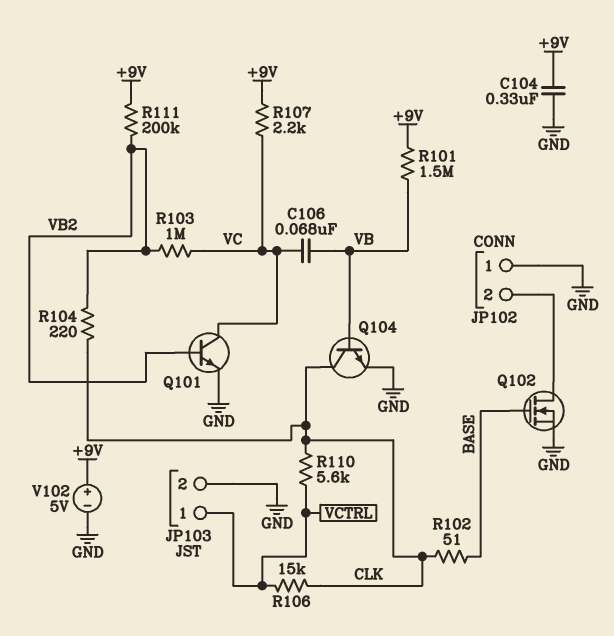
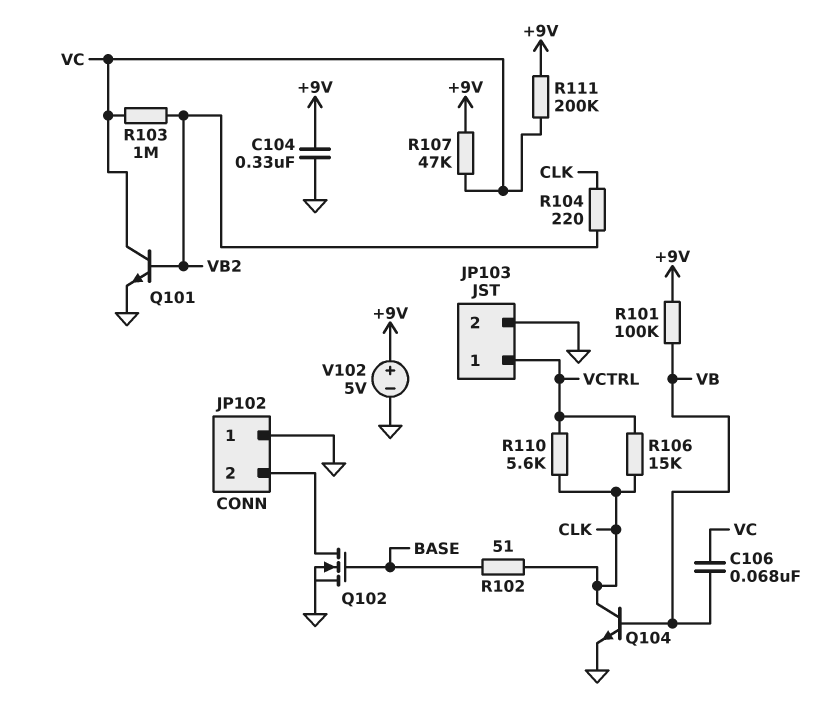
R101: 1.5M (+9V, VB) -> 100k (+9V, VB)
R107: 2.2k (+9V, VC) -> 47k (+9V, VC)
R111: 200k (+9V, VB2) -> 200k (+9V, VC)

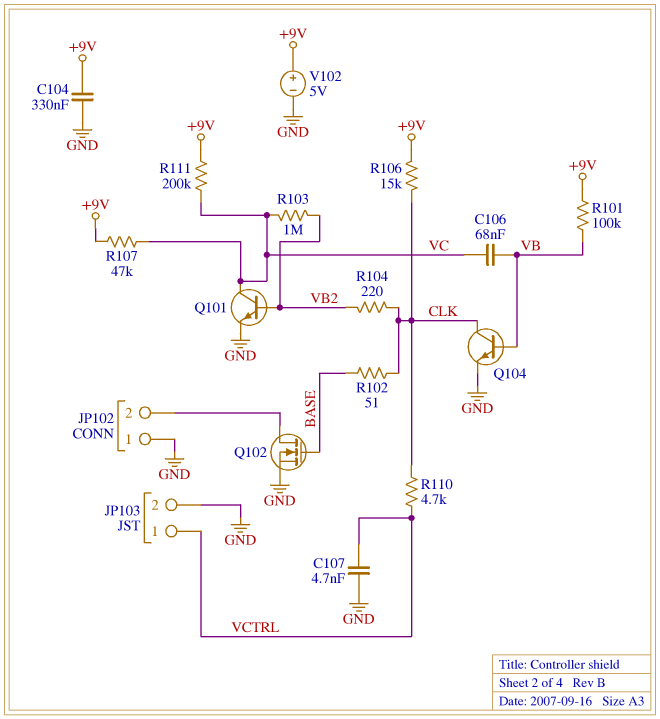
C107: none -> 4.7nF (GND, VCTRL)
R106: 15k (CLK, VCTRL) -> 15k (+9V, CLK)
R110: 5.6k (CLK, VCTRL) -> 4.7k (CLK, VCTRL)

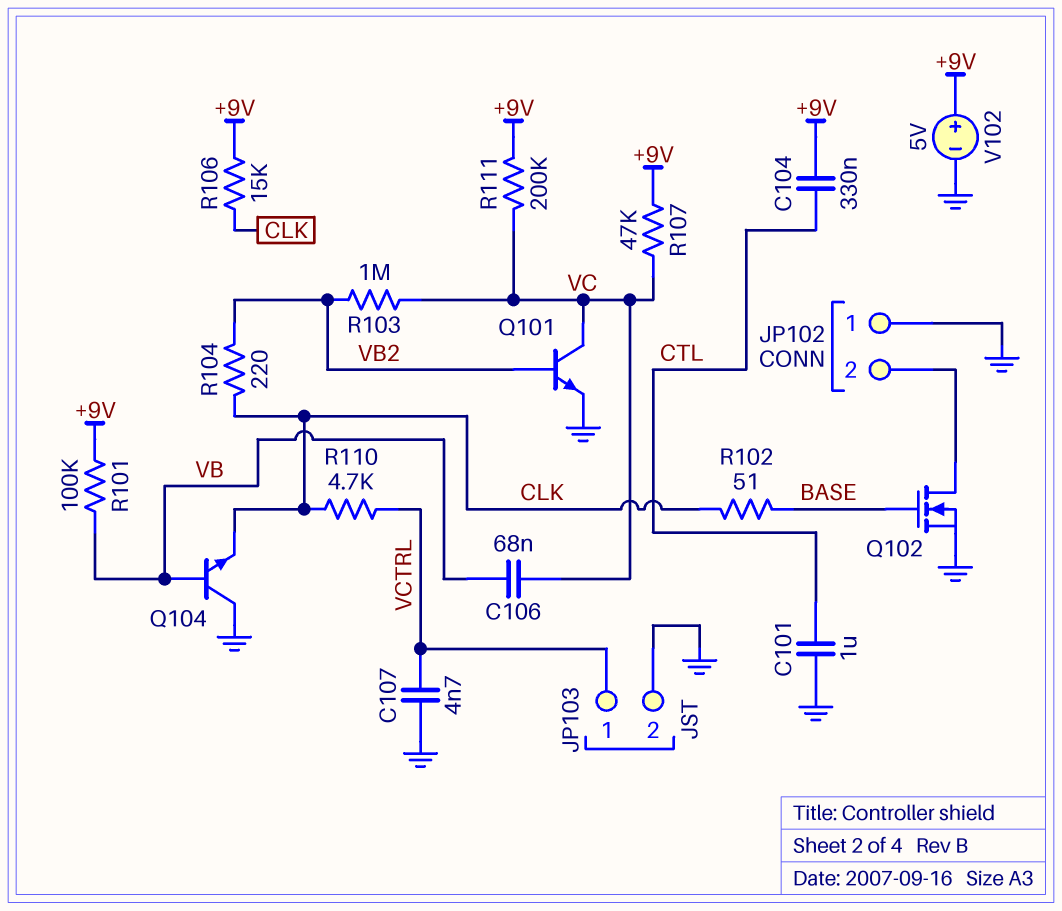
C101: none -> 1uF (CTL, GND)
C104: 330nF (+9V, GND) -> 330nF (+9V, CTL)
Q104: NPN (B VB, C CLK, E GND) -> NPN (B VB, C GND, E CLK)

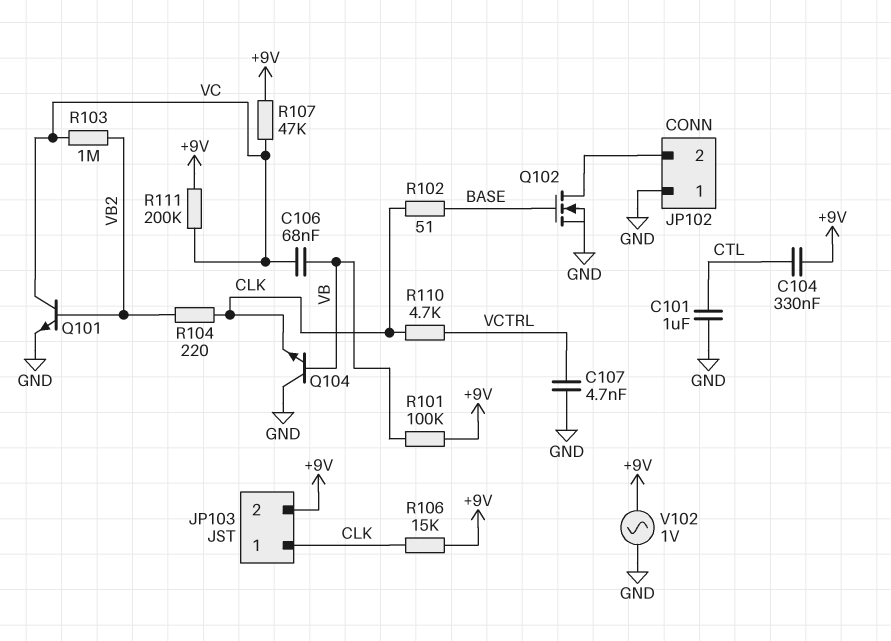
JP103 pin 1: VCTRL -> CLK
JP103 pin 2: GND -> +9V
V102: 5V (plus +9V, minus GND) -> AC 1V (+9V, GND)

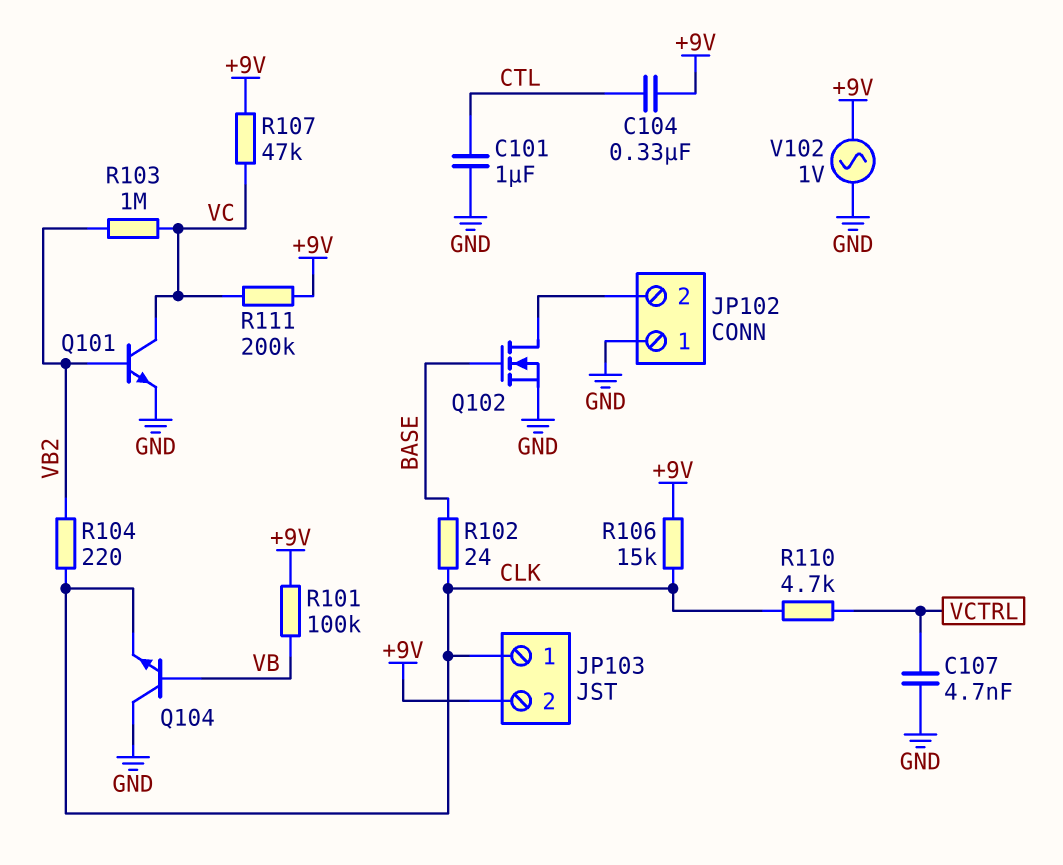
C106: 68nF (VB, VC) -> none
R102: 51 (BASE, CLK) -> 24 (BASE, CLK)

